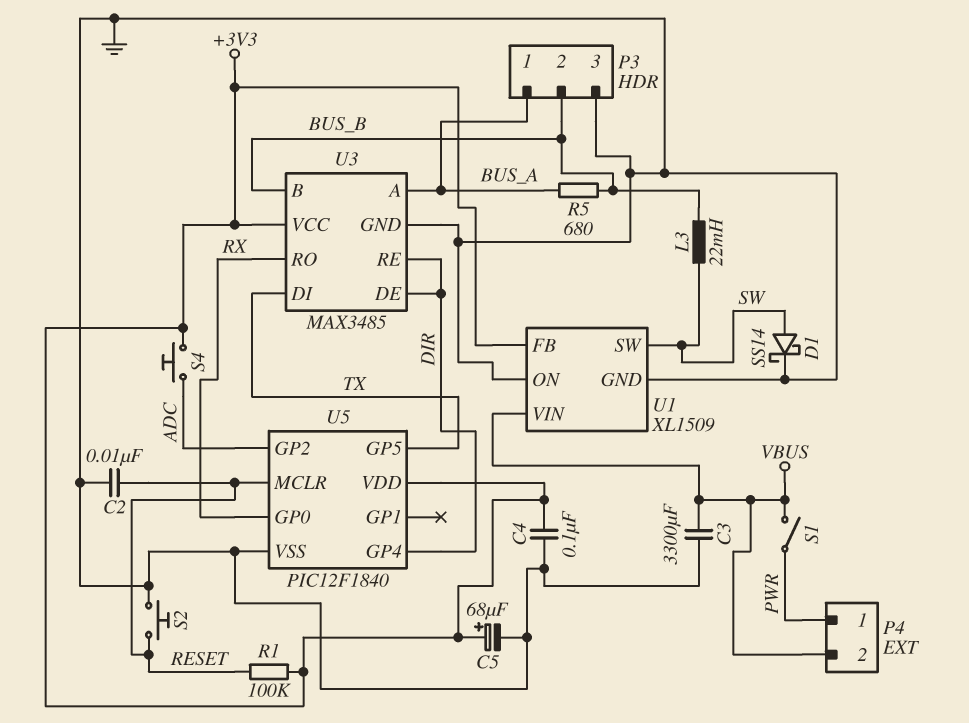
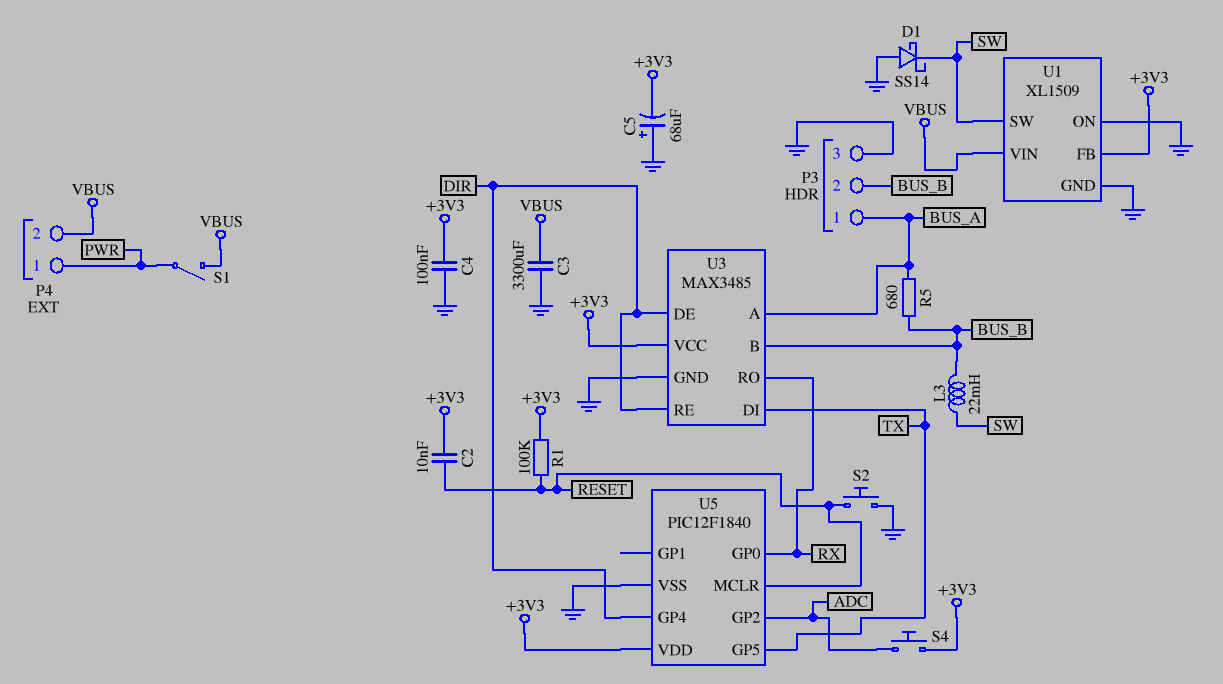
C2: 10nF (GND, RESET) -> 10nF (+3V3, RESET)
C5: 68uF (plus +3V3, minus GND) -> 68uF (plus GND, minus +3V3)
D1: schottky SS14 (A SW, K GND) -> schottky SS14 (A GND, K SW)

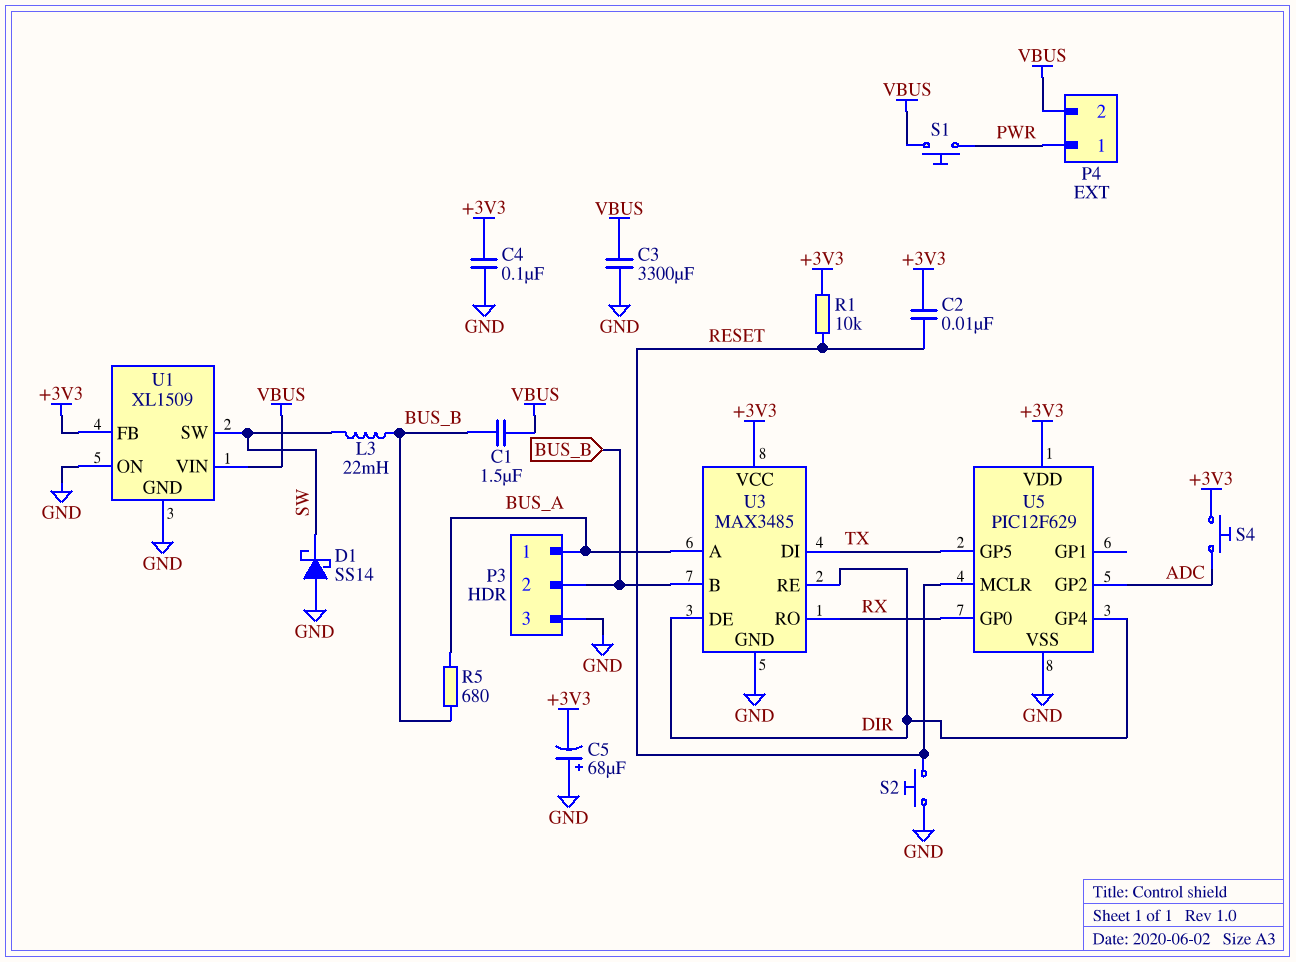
C1: none -> 1.5uF (BUS_B, VBUS)
R1: 100k (+3V3, RESET) -> 10k (+3V3, RESET)
S1: switch (PWR, VBUS) -> button (PWR, VBUS)
U5: PIC12F1840 -> PIC12F629

